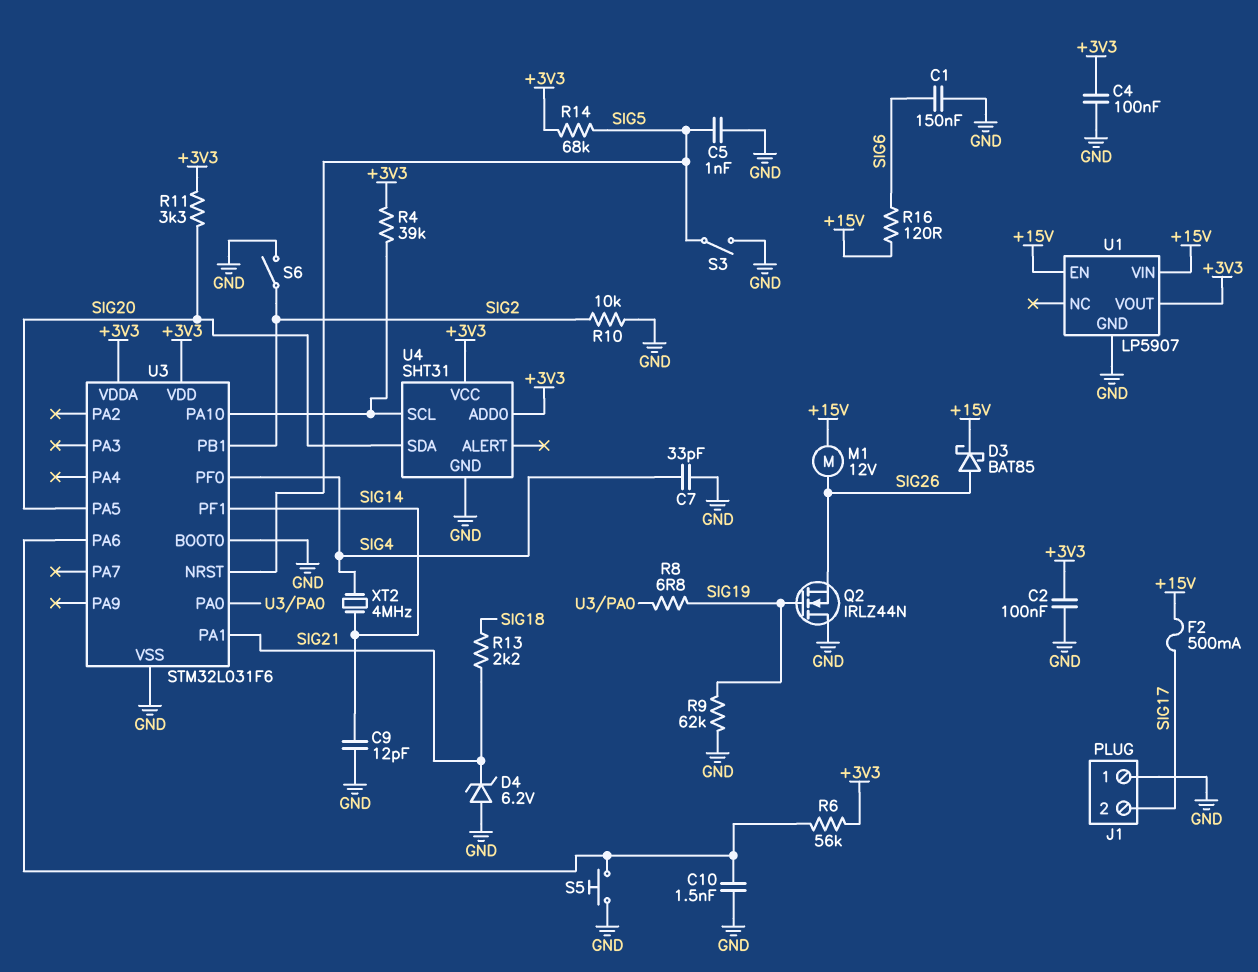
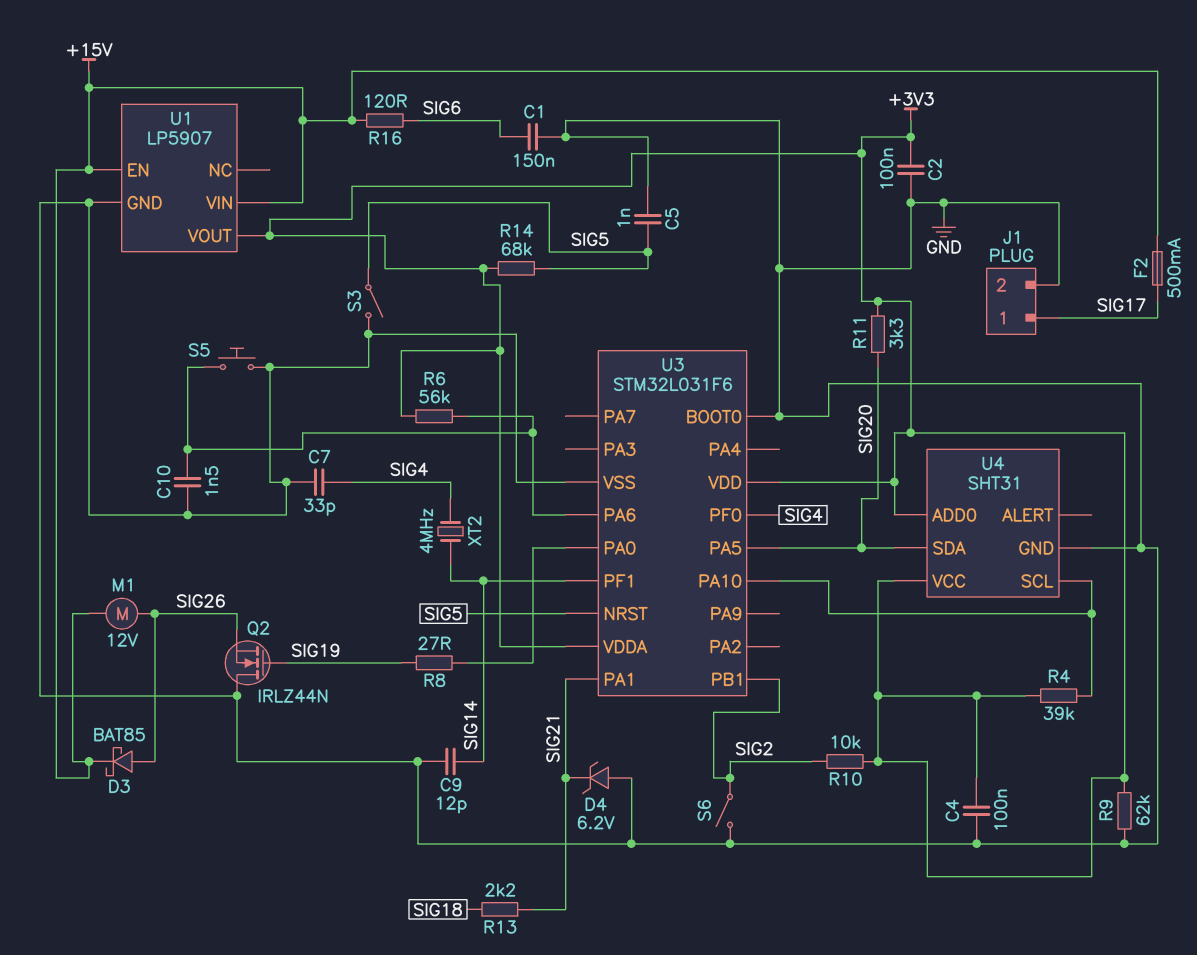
J1 pin 1: GND -> SIG17
J1 pin 2: SIG17 -> GND
R8: 6.8 (SIG19, U3/PA0) -> 27 (SIG19, U3/PA0)
R9: 62k (GND, SIG19) -> 62k (+3V3, GND)
R10: 10k (GND, SIG2) -> 10k (+3V3, SIG2)

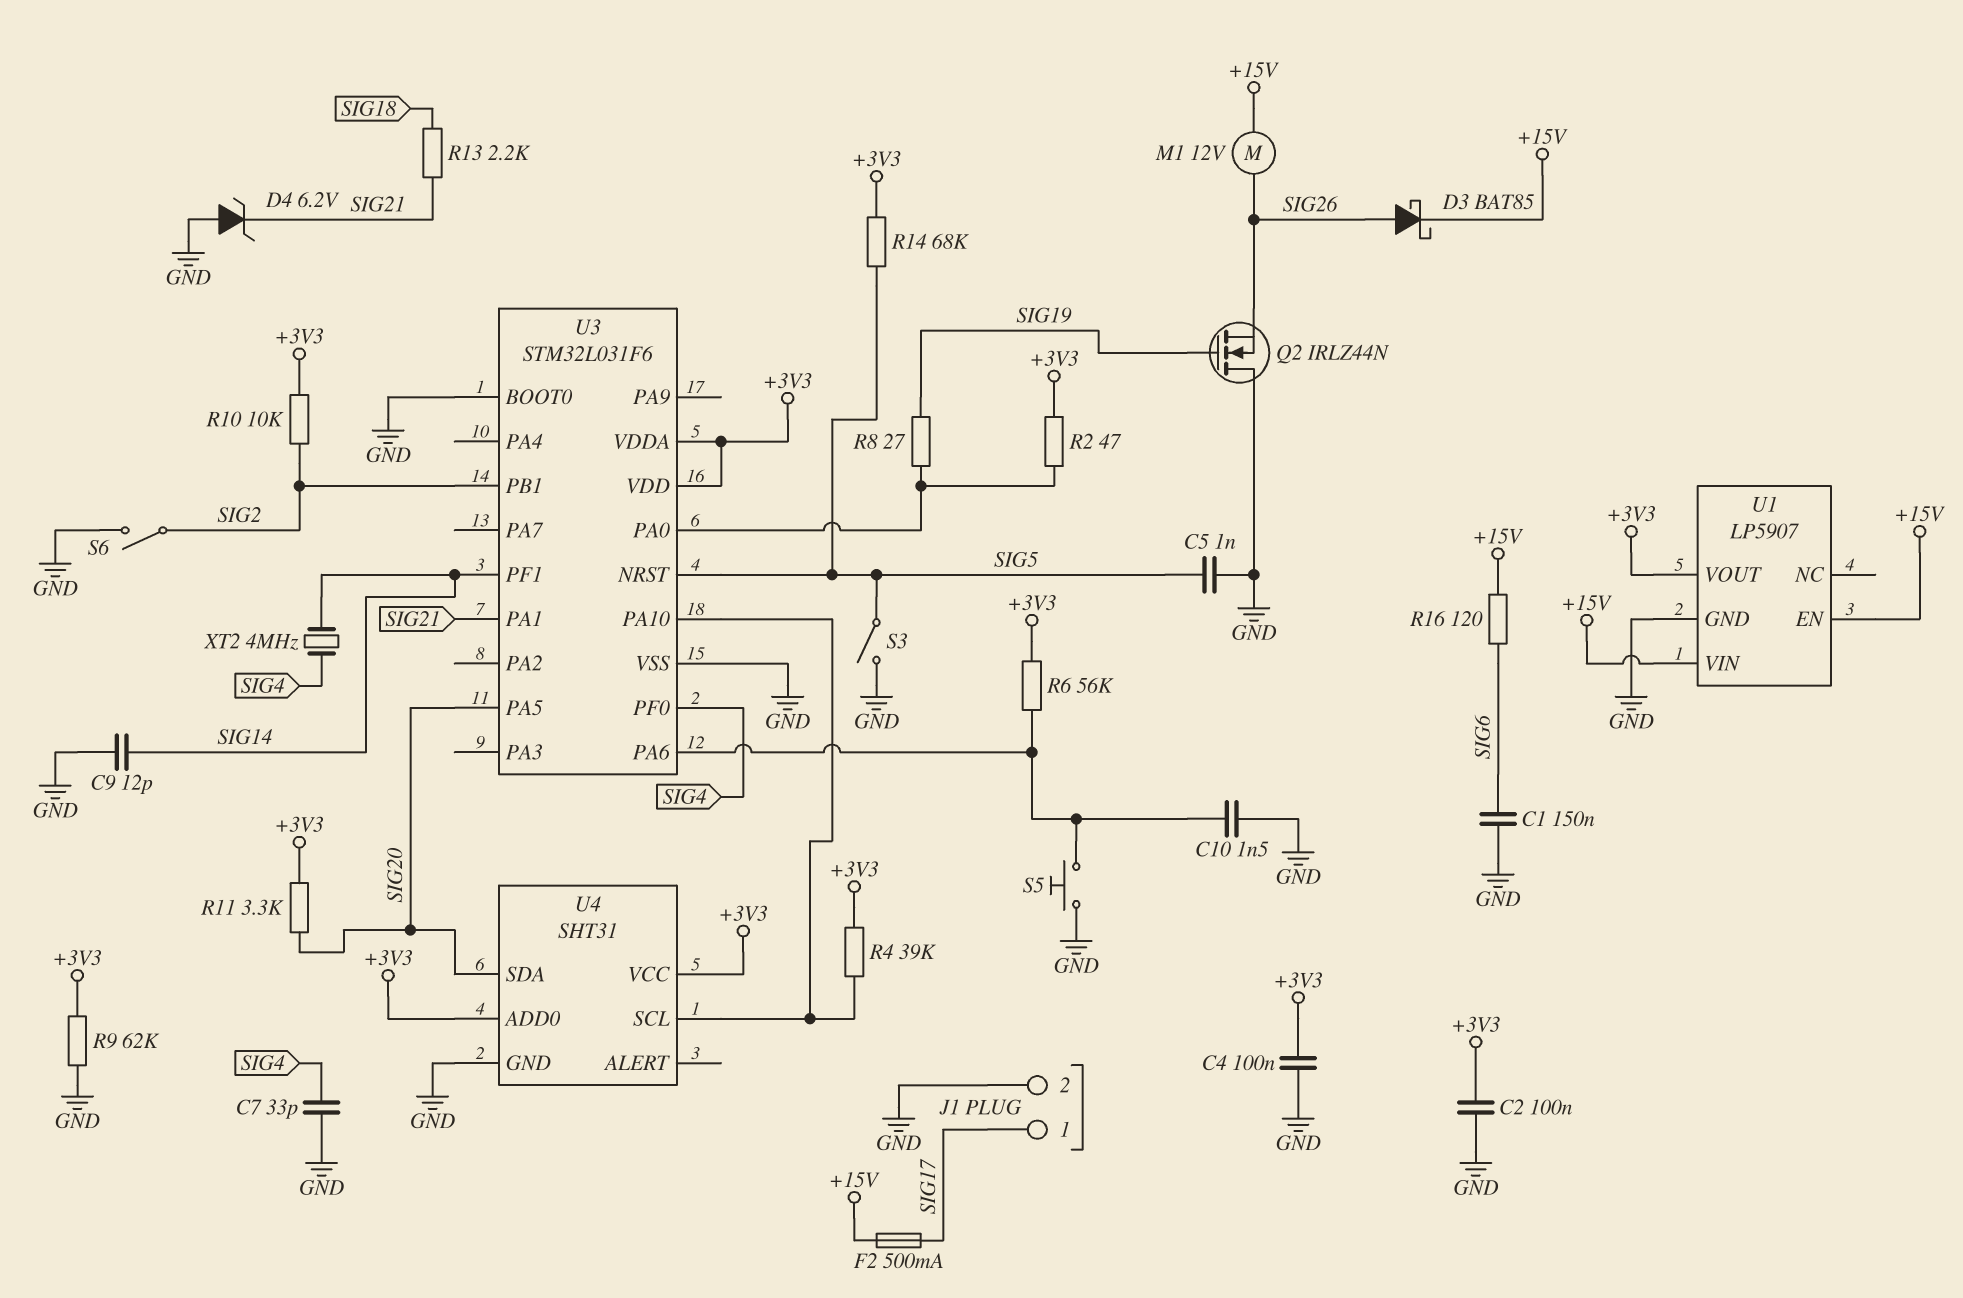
R2: none -> 47 (+3V3, U3/PA0)

